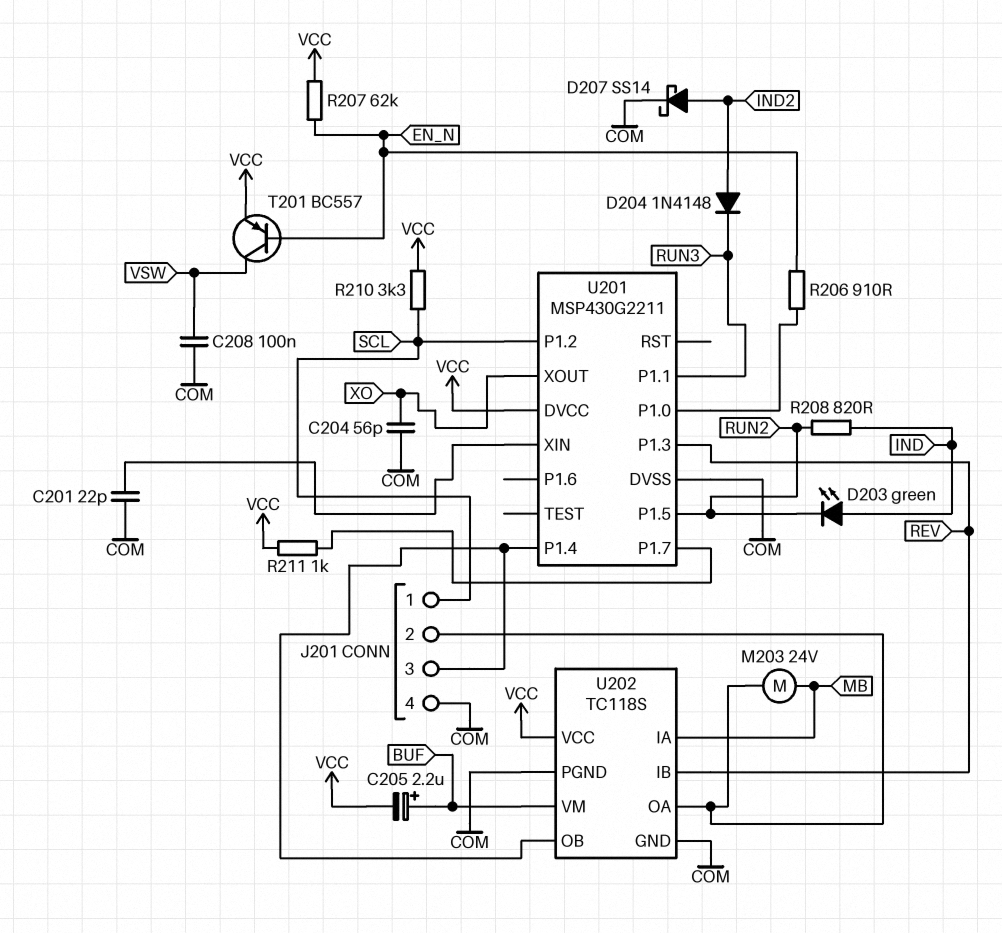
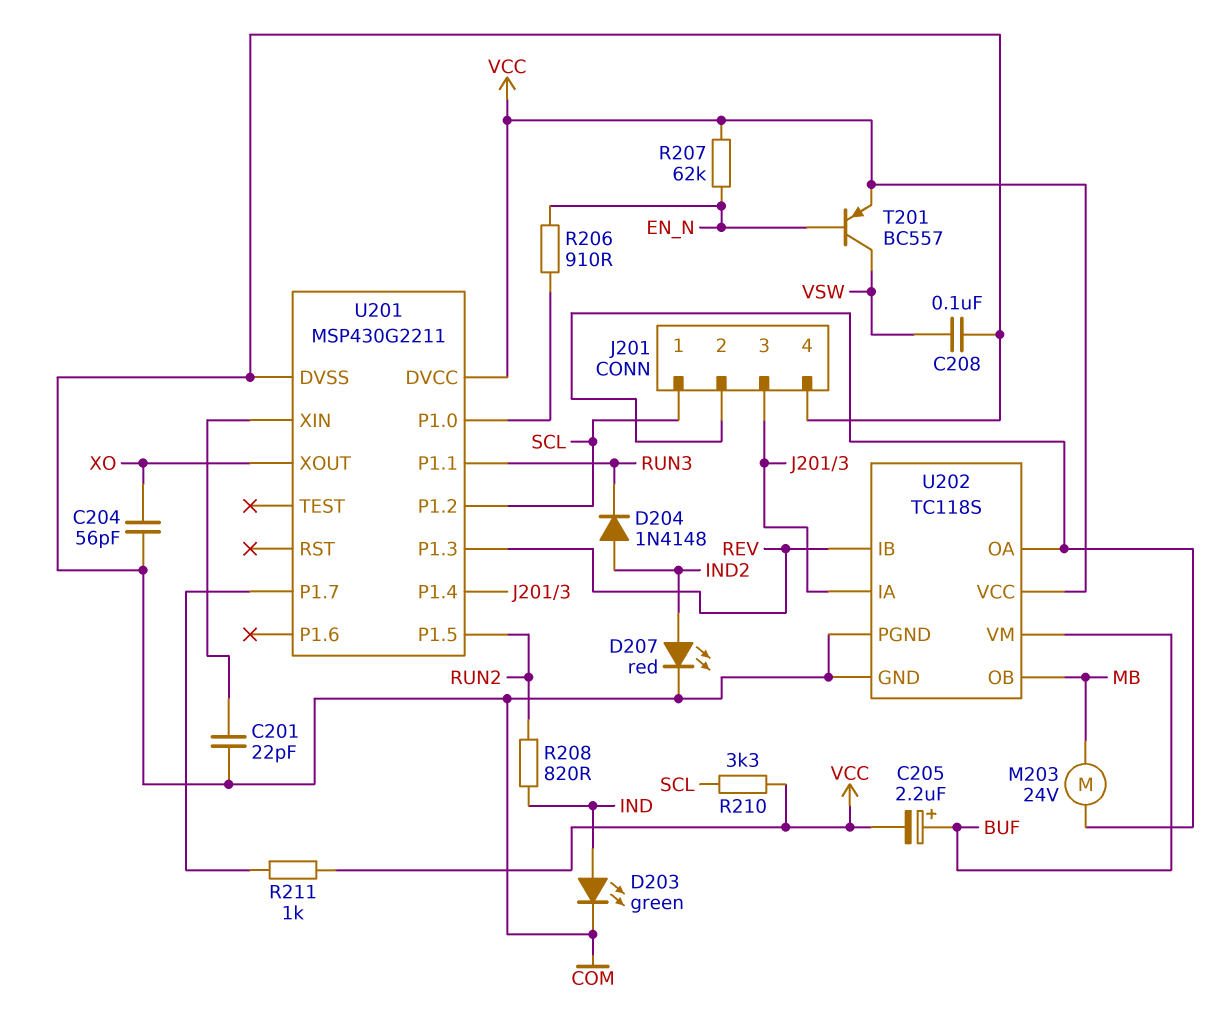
D203: LED green (A IND, K RUN2) -> LED green (A IND, K COM)
D207: schottky SS14 (A IND2, K COM) -> LED red (A IND2, K COM)
U202 pin IA: MB -> J201/3
U202 pin OB: J201/3 -> MB

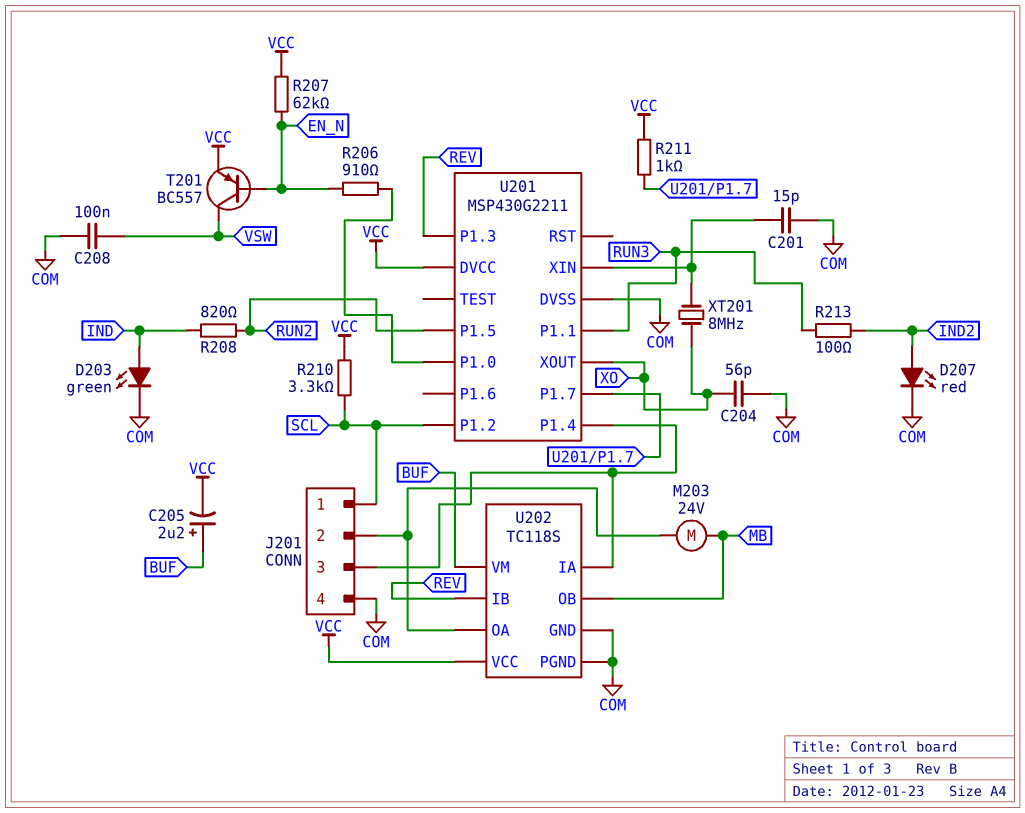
C201: 22pF (COM, U201/XIN) -> 15pF (COM, U201/XIN)
D204: diode 1N4148 (A IND2, K RUN3) -> none
R213: none -> 100 (IND2, RUN3)
XT201: none -> 8MHz (U201/XIN, XO)

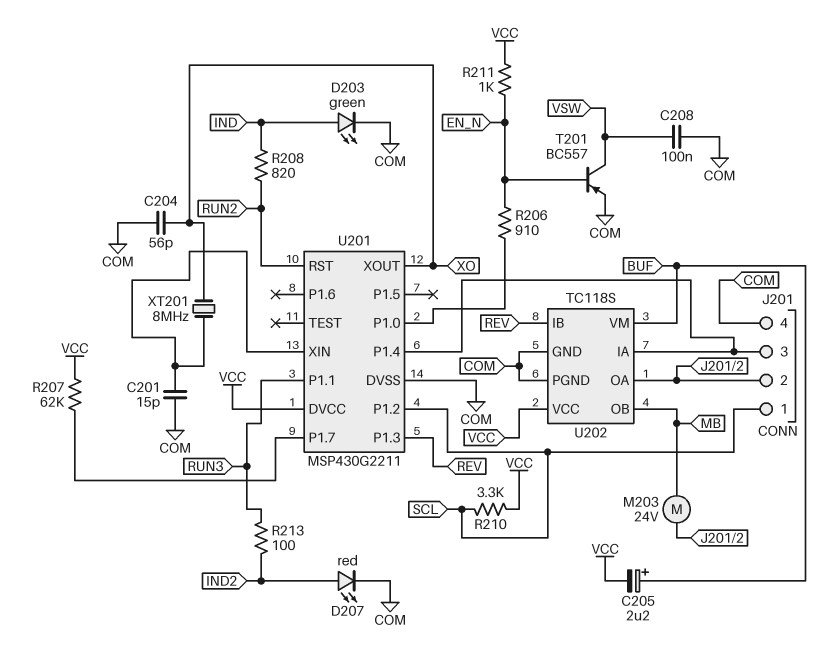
R207: 62k (EN_N, VCC) -> 62k (U201/P1.7, VCC)
R211: 1k (U201/P1.7, VCC) -> 1k (EN_N, VCC)
T201: PNP BC557 (B EN_N, C VSW, E VCC) -> PNP BC557 (B EN_N, C VSW, E COM)
U201 pin P1.5: RUN2 -> none
U201 pin RST: none -> RUN2

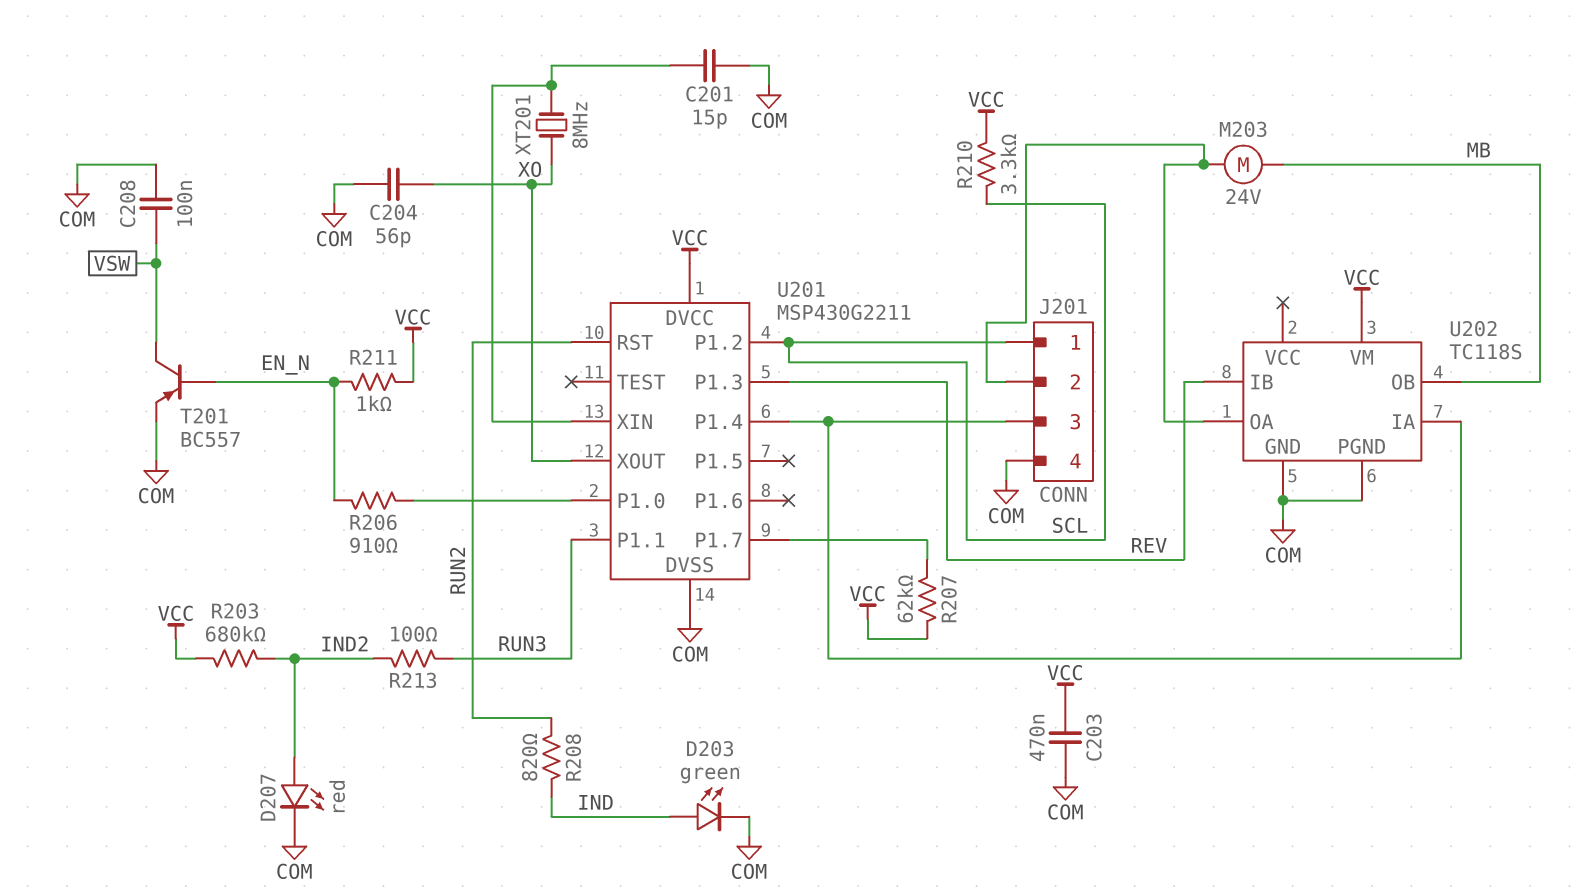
C203: none -> 470nF (COM, VCC)
C205: 2.2uF (plus BUF, minus VCC) -> none
R203: none -> 680k (IND2, VCC)
U202 pin VCC: VCC -> none
U202 pin VM: BUF -> VCC

